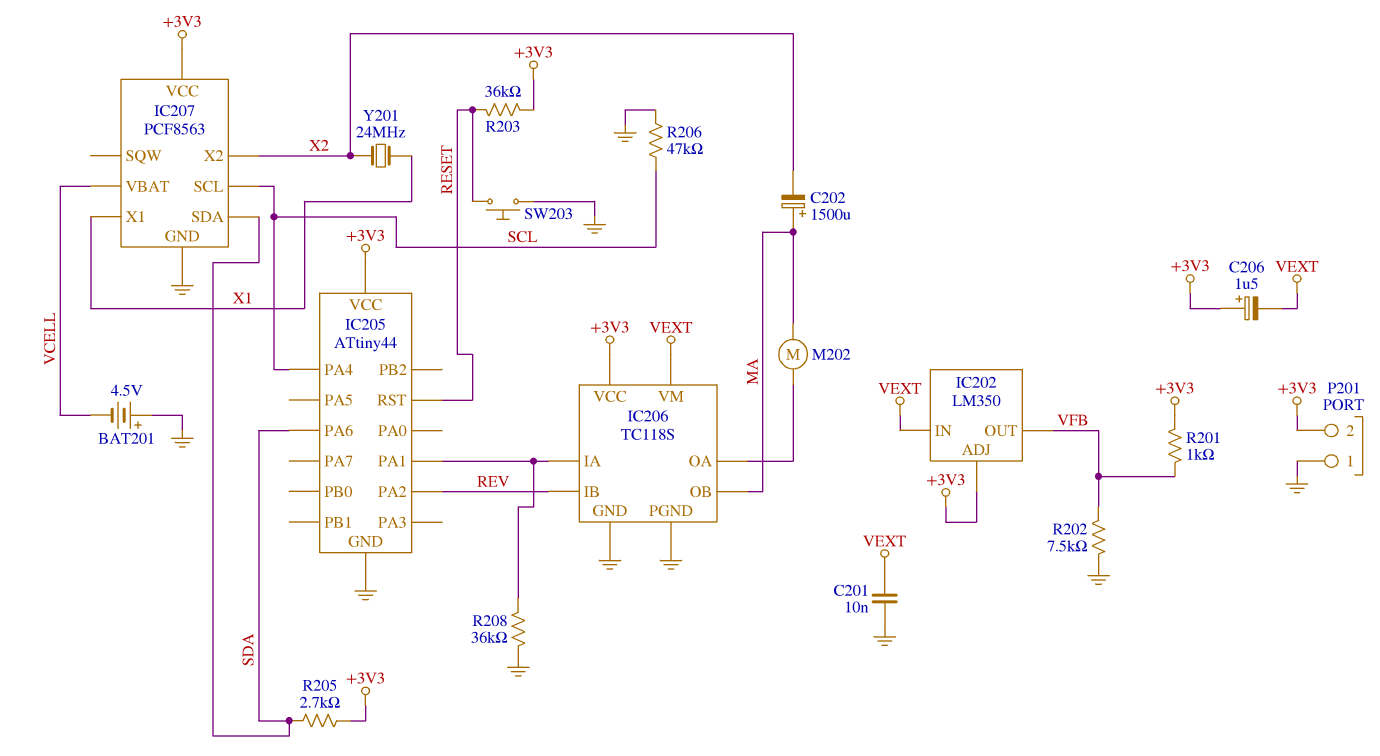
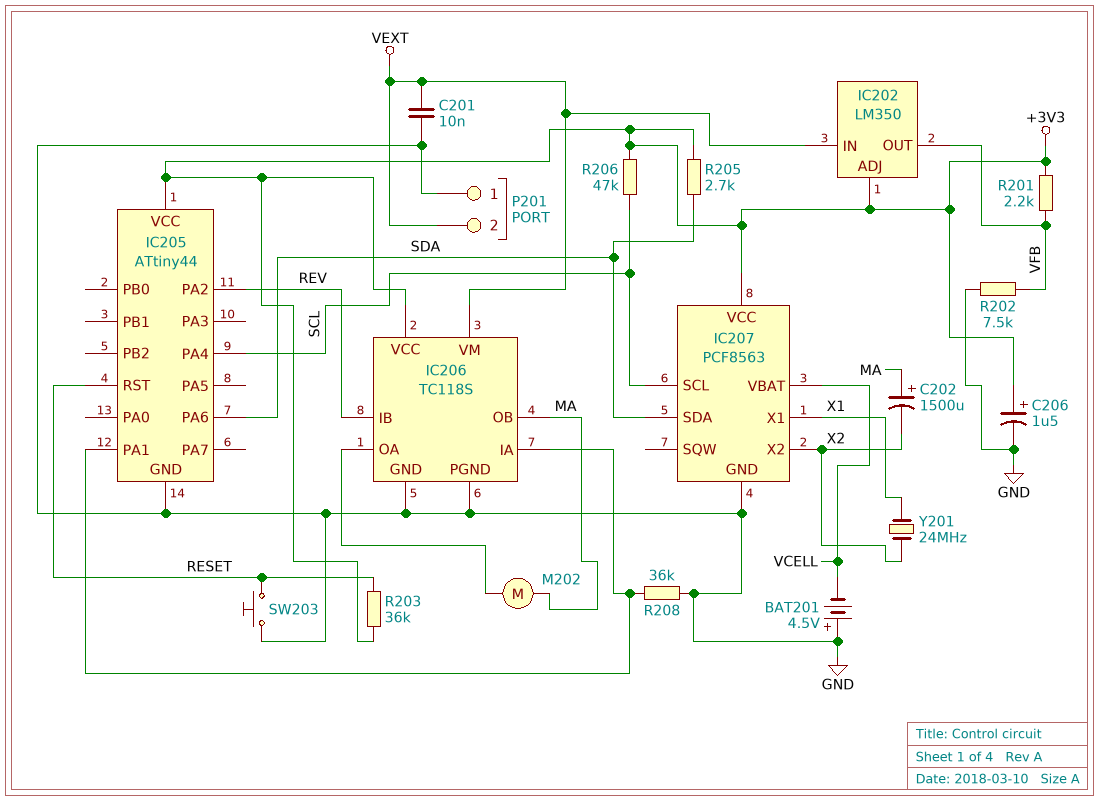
C206: 1.5uF (plus +3V3, minus VEXT) -> 1.5uF (plus +3V3, minus GND)
P201 pin 2: +3V3 -> VEXT
R201: 1k (+3V3, VFB) -> 2.2k (+3V3, VFB)
R206: 47k (GND, SCL) -> 47k (+3V3, SCL)

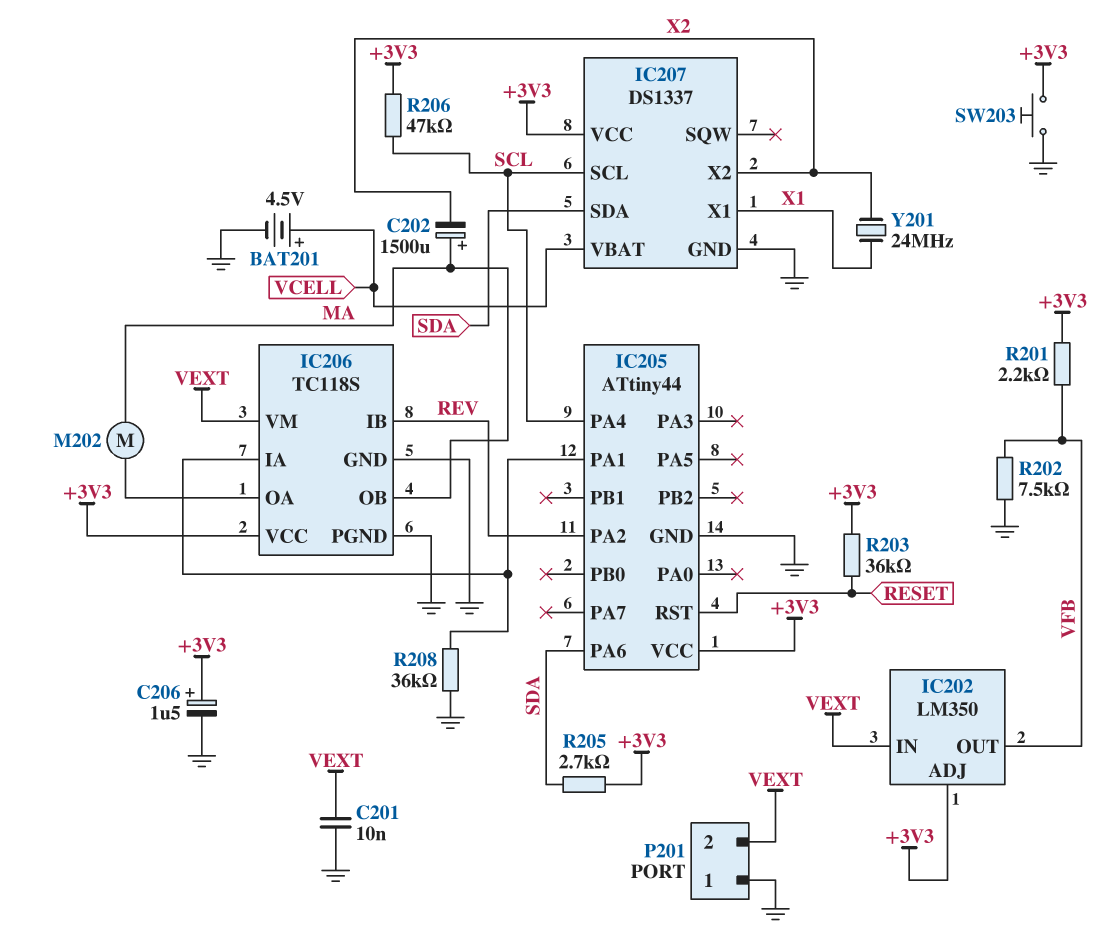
BAT201: 4.5V (plus GND, minus VCELL) -> 4.5V (plus VCELL, minus GND)
IC207: PCF8563 -> DS1337
SW203: button (GND, RESET) -> button (+3V3, GND)

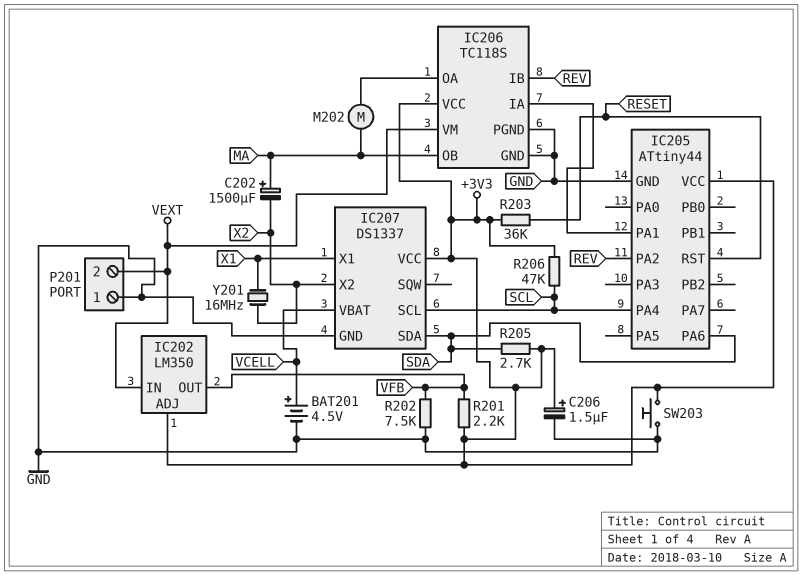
C201: 10nF (GND, VEXT) -> none
R208: 36k (GND, IC205/PA1) -> none
Y201: 24MHz (X1, X2) -> 16MHz (X1, X2)

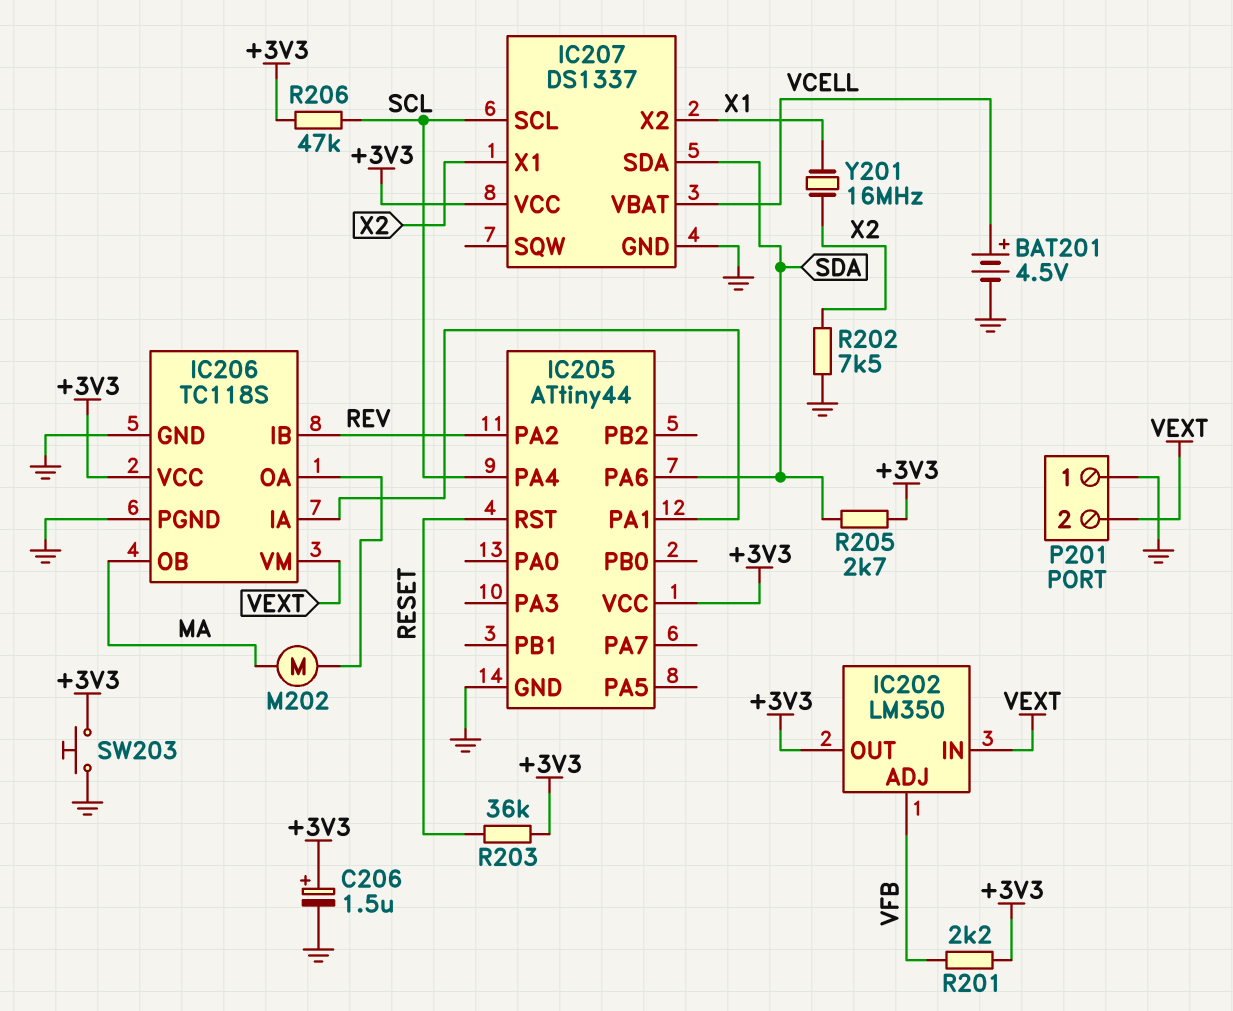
C202: 1500uF (plus MA, minus X2) -> none
IC202 pin ADJ: +3V3 -> VFB
IC202 pin OUT: VFB -> +3V3
IC207 pin X1: X1 -> X2
IC207 pin X2: X2 -> X1
R202: 7.5k (GND, VFB) -> 7.5k (GND, X2)

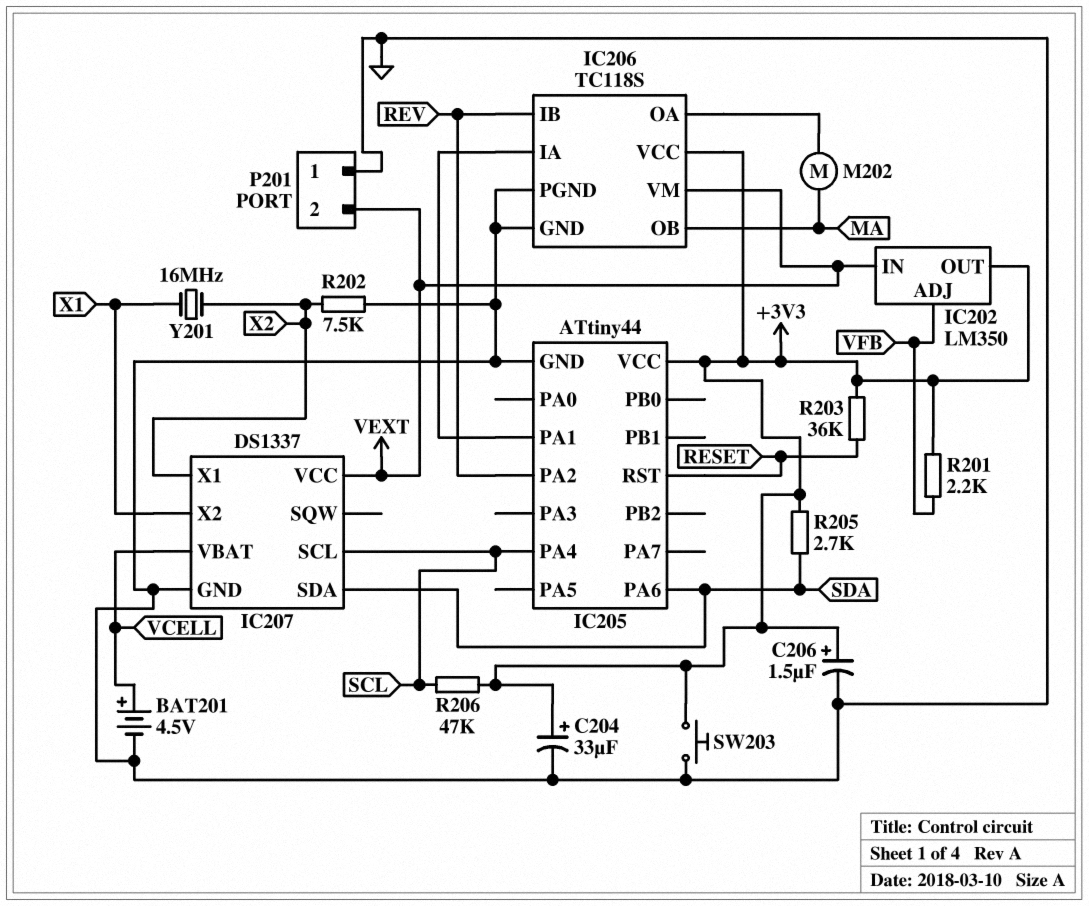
C204: none -> 33uF (plus +3V3, minus GND)
IC207 pin VCC: +3V3 -> VEXT

